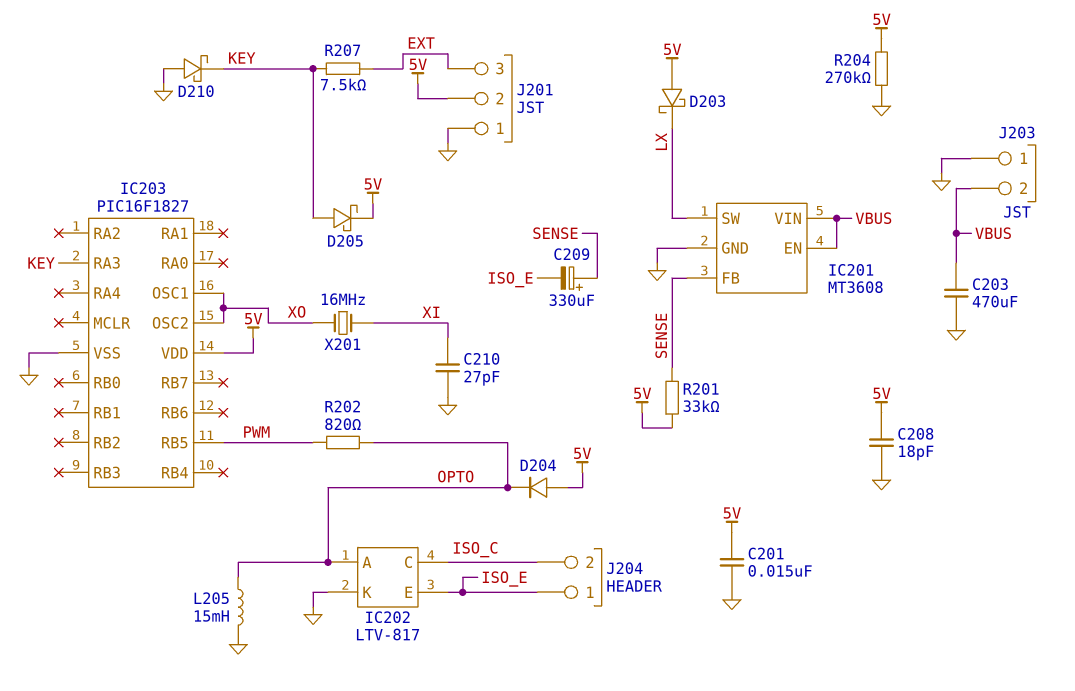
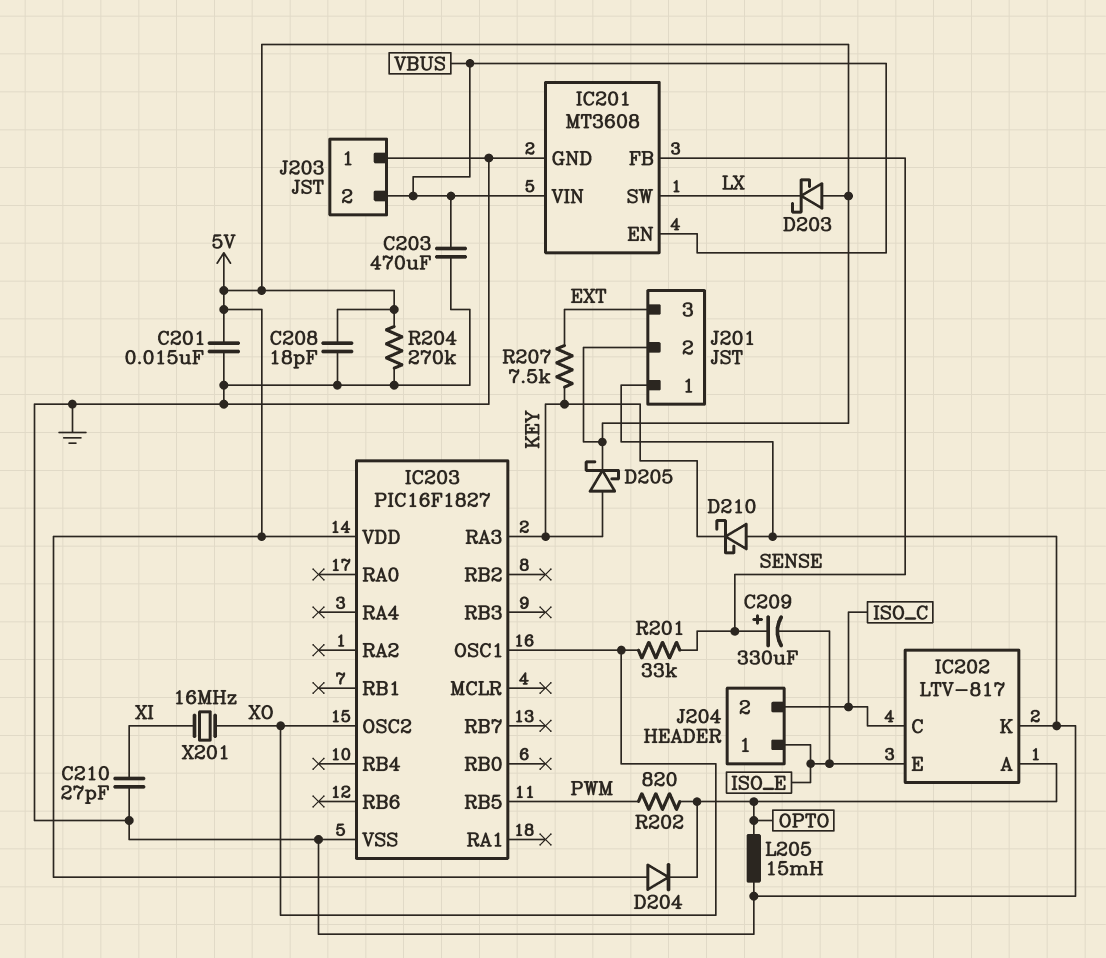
R201: 33k (5V, SENSE) -> 33k (SENSE, XO)

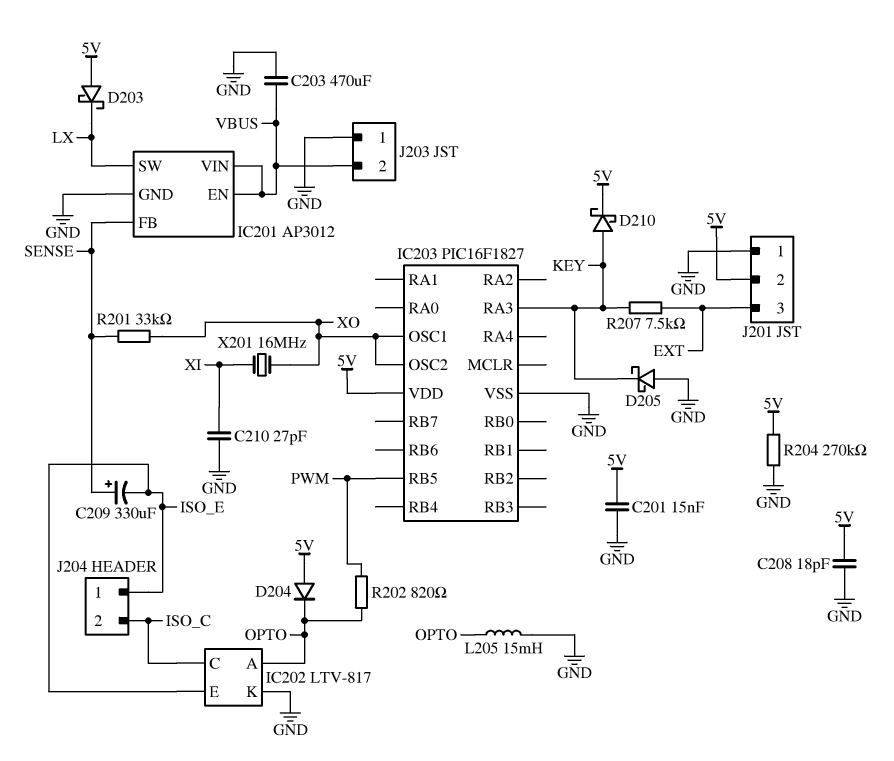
D205: schottky (A KEY, K 5V) -> schottky (A GND, K KEY)
D210: schottky (A GND, K KEY) -> schottky (A KEY, K 5V)
IC201: MT3608 -> AP3012

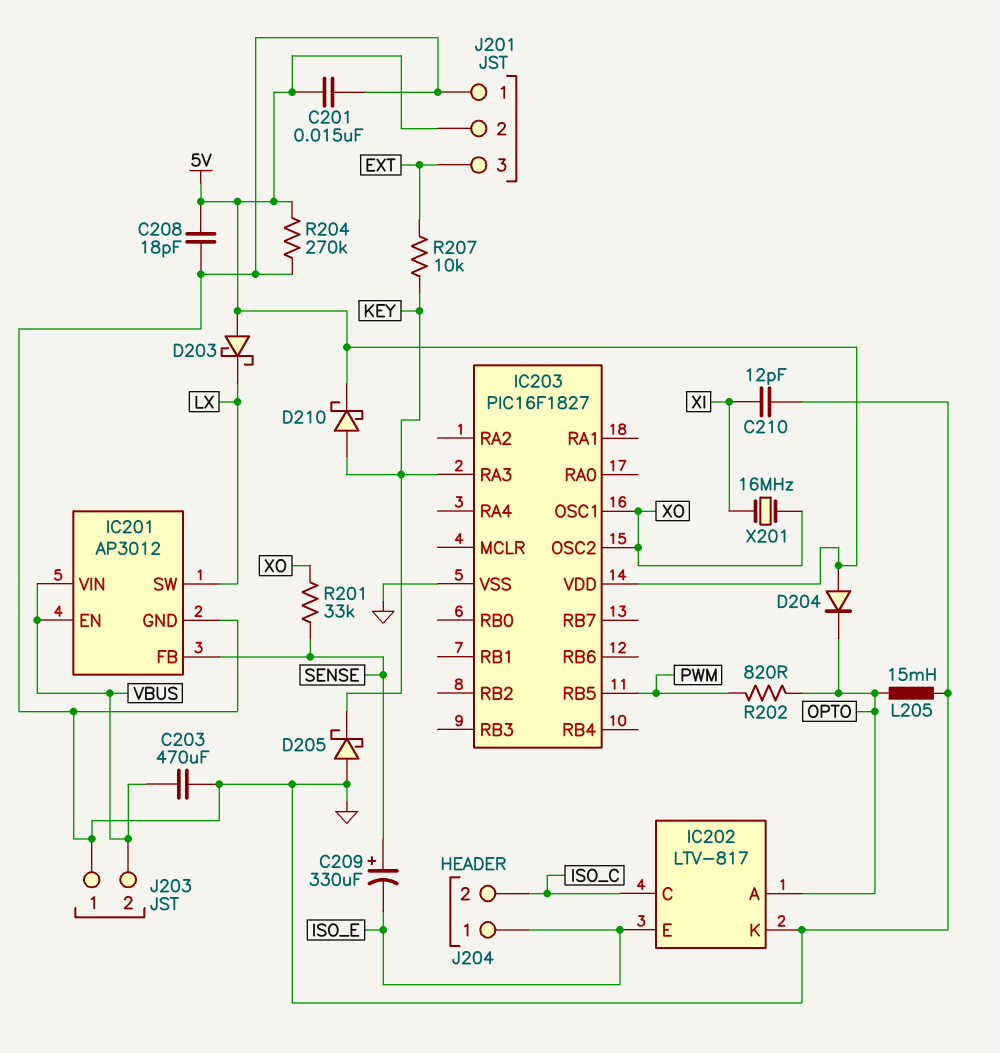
C210: 27pF (GND, XI) -> 12pF (GND, XI)
R207: 7.5k (EXT, KEY) -> 10k (EXT, KEY)

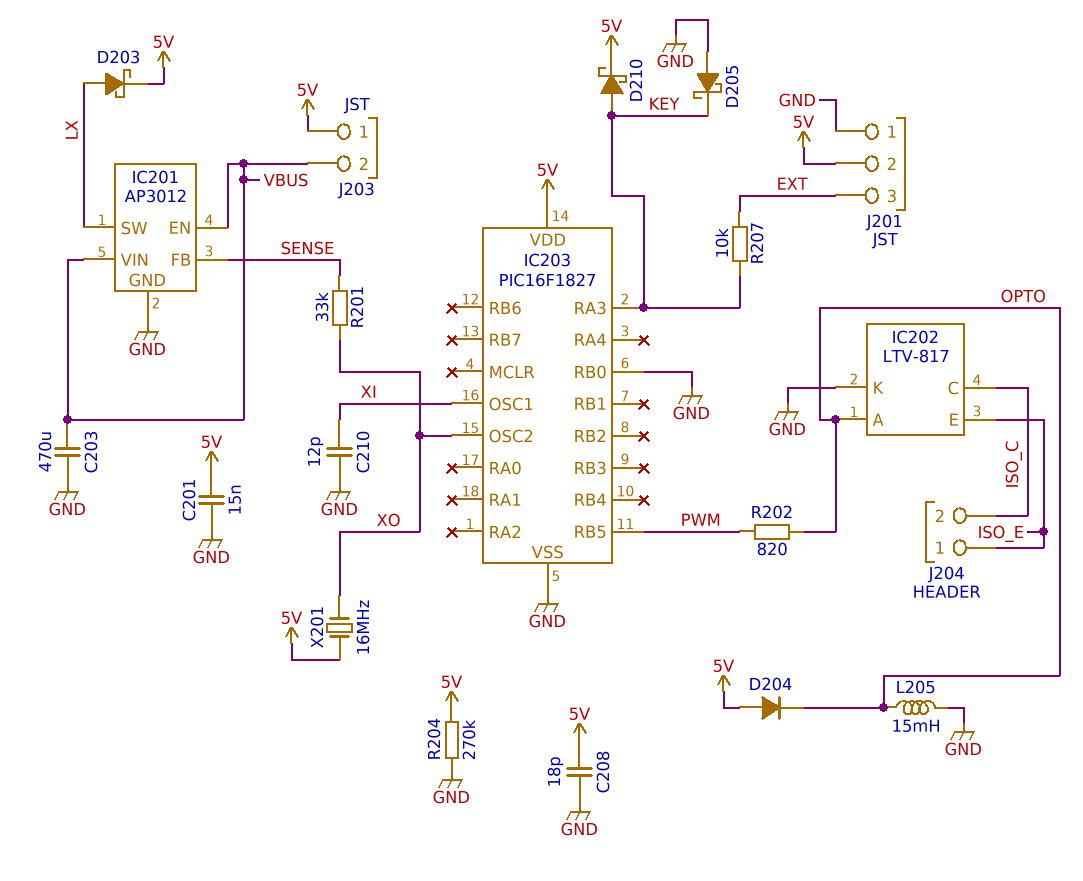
C209: 330uF (plus SENSE, minus ISO_E) -> none
D203: schottky (A 5V, K LX) -> schottky (A LX, K 5V)
IC203 pin OSC1: XO -> XI
IC203 pin RB0: none -> GND
J203 pin 1: GND -> 5V
X201: 16MHz (XI, XO) -> 16MHz (5V, XO)

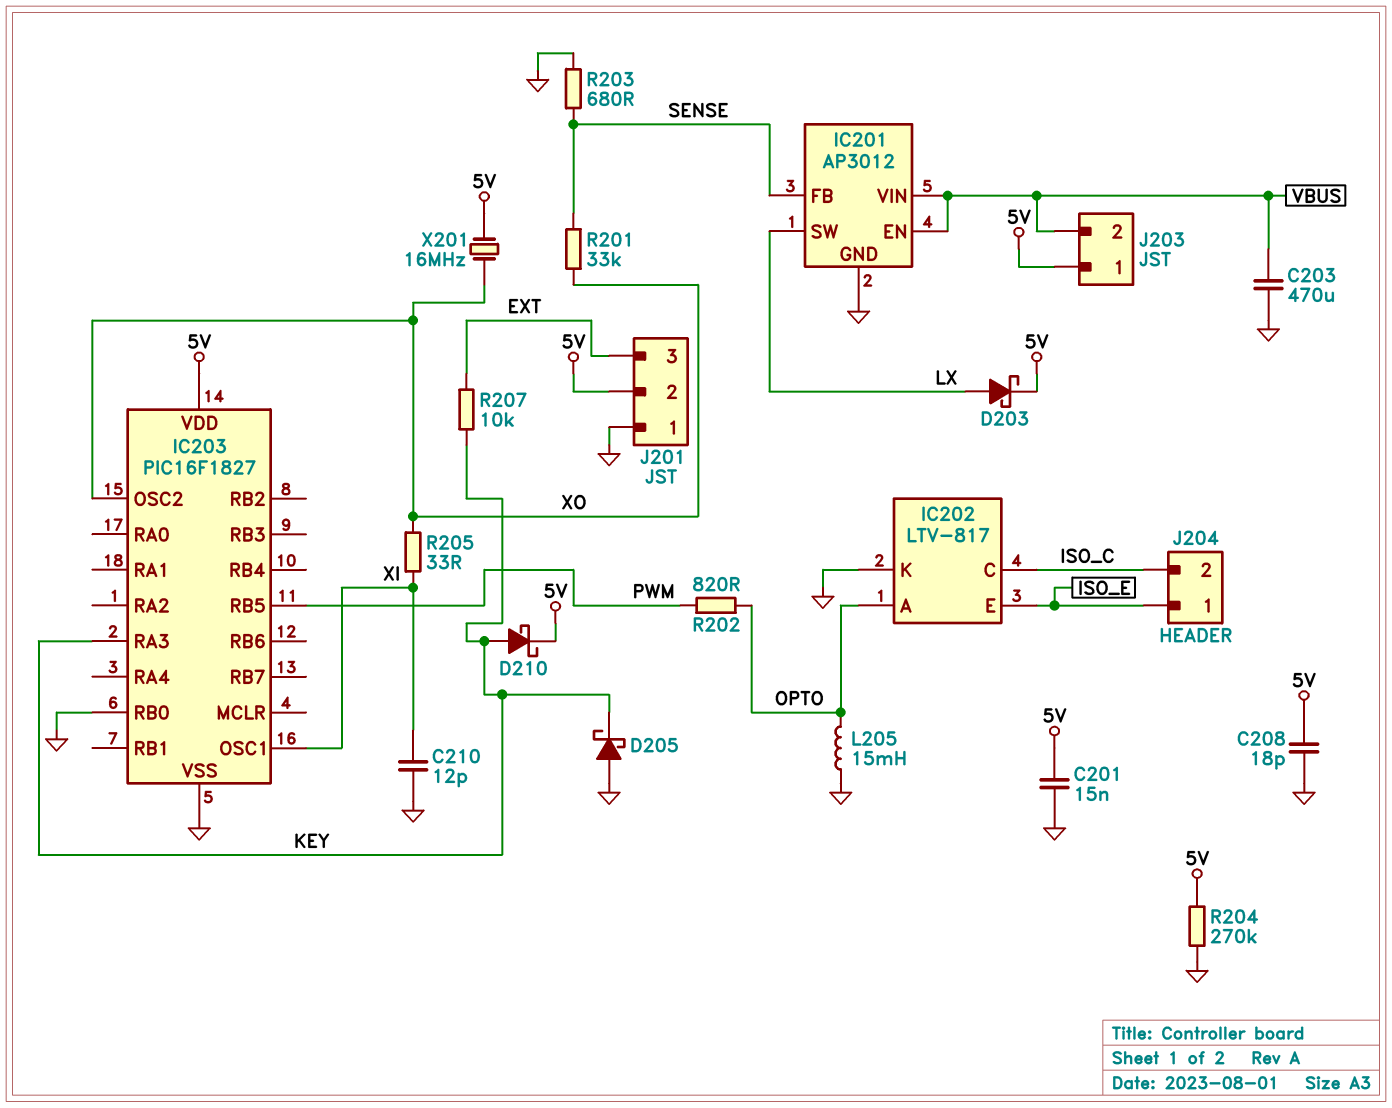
D204: diode (A 5V, K OPTO) -> none
R203: none -> 680 (GND, SENSE)
R205: none -> 33 (XI, XO)

